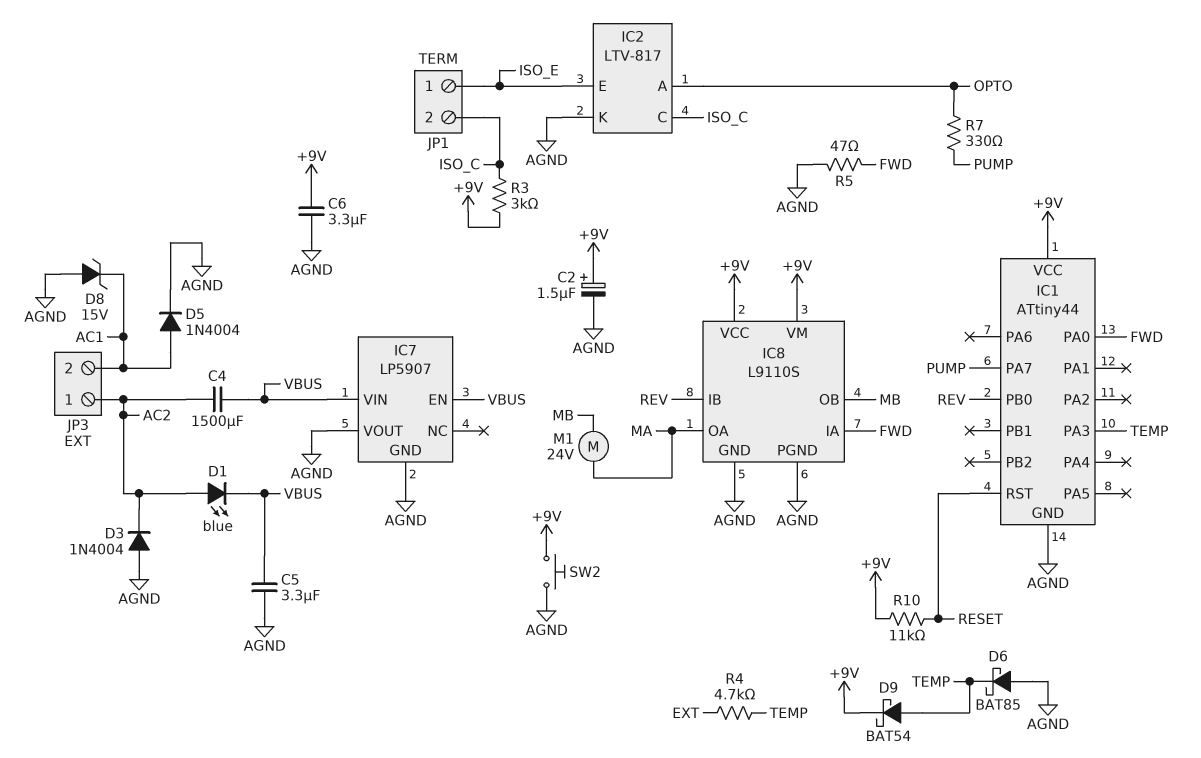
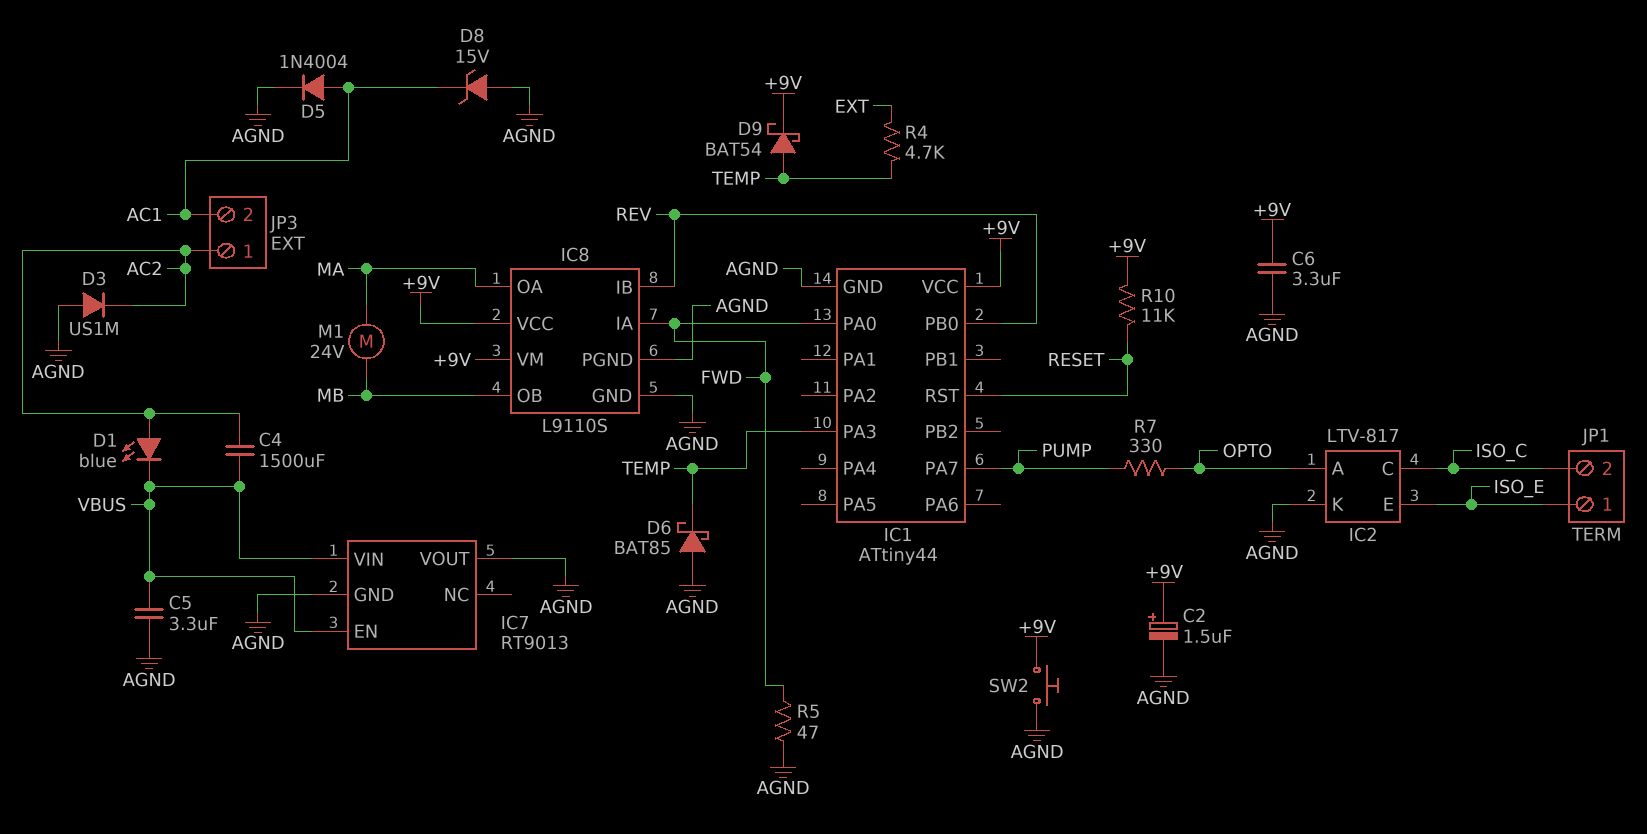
D3: diode 1N4004 (A AGND, K AC2) -> diode US1M (A AGND, K AC2)
IC7: LP5907 -> RT9013
R3: 3k (+9V, ISO_C) -> none

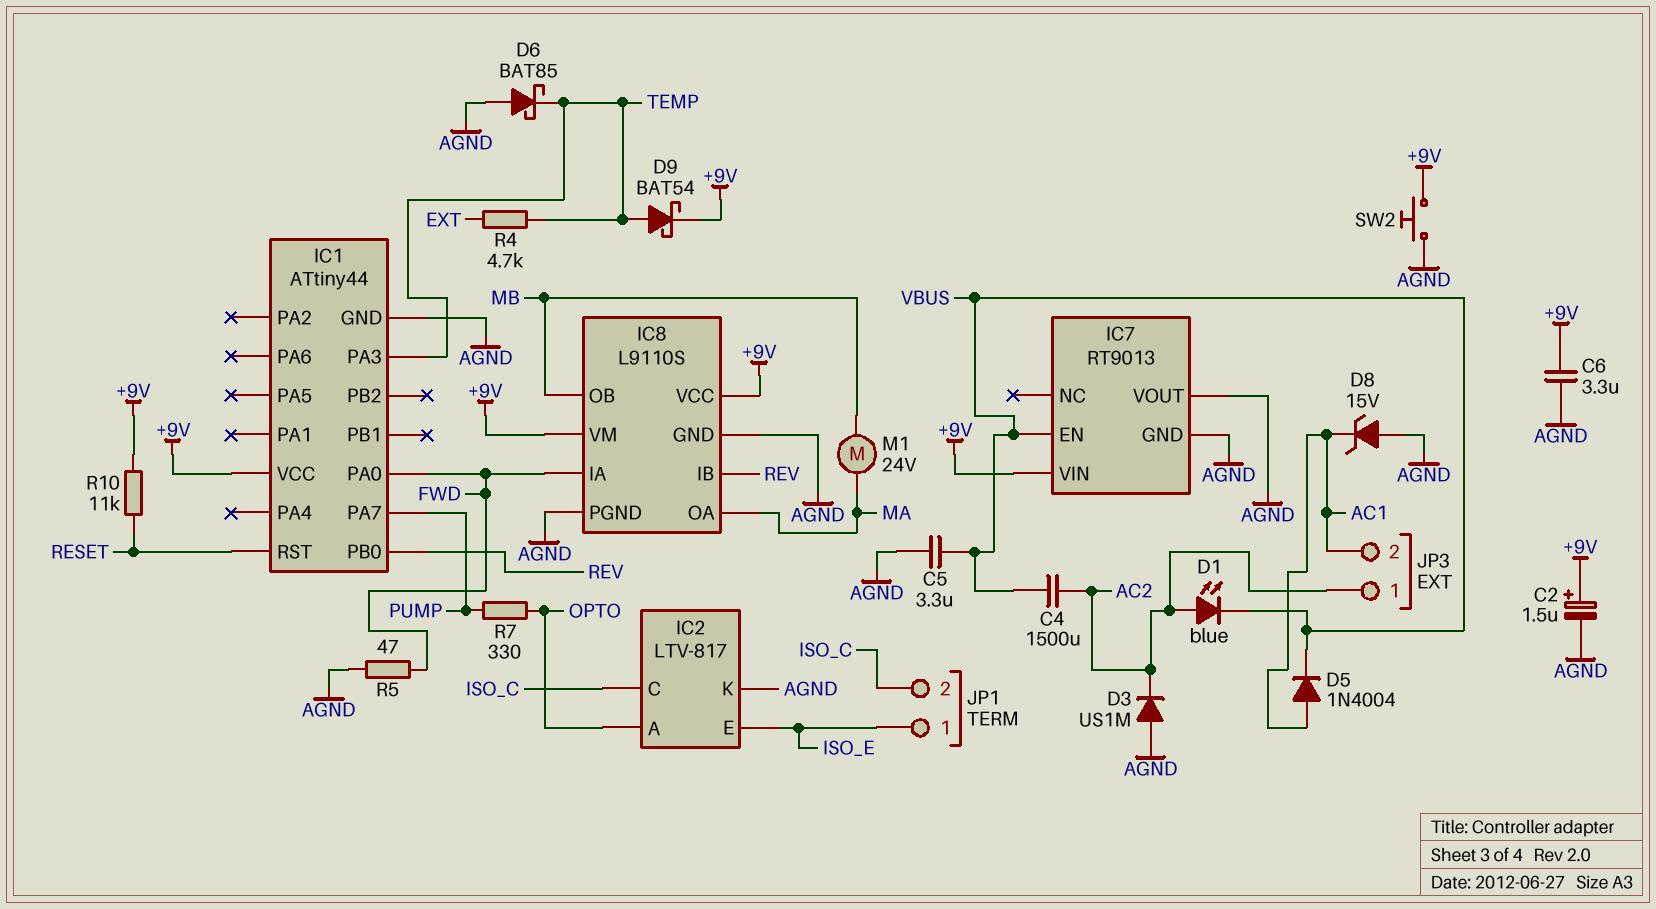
D5: diode 1N4004 (A AC1, K AGND) -> diode 1N4004 (A AC1, K VBUS)
IC7 pin VIN: VBUS -> +9V

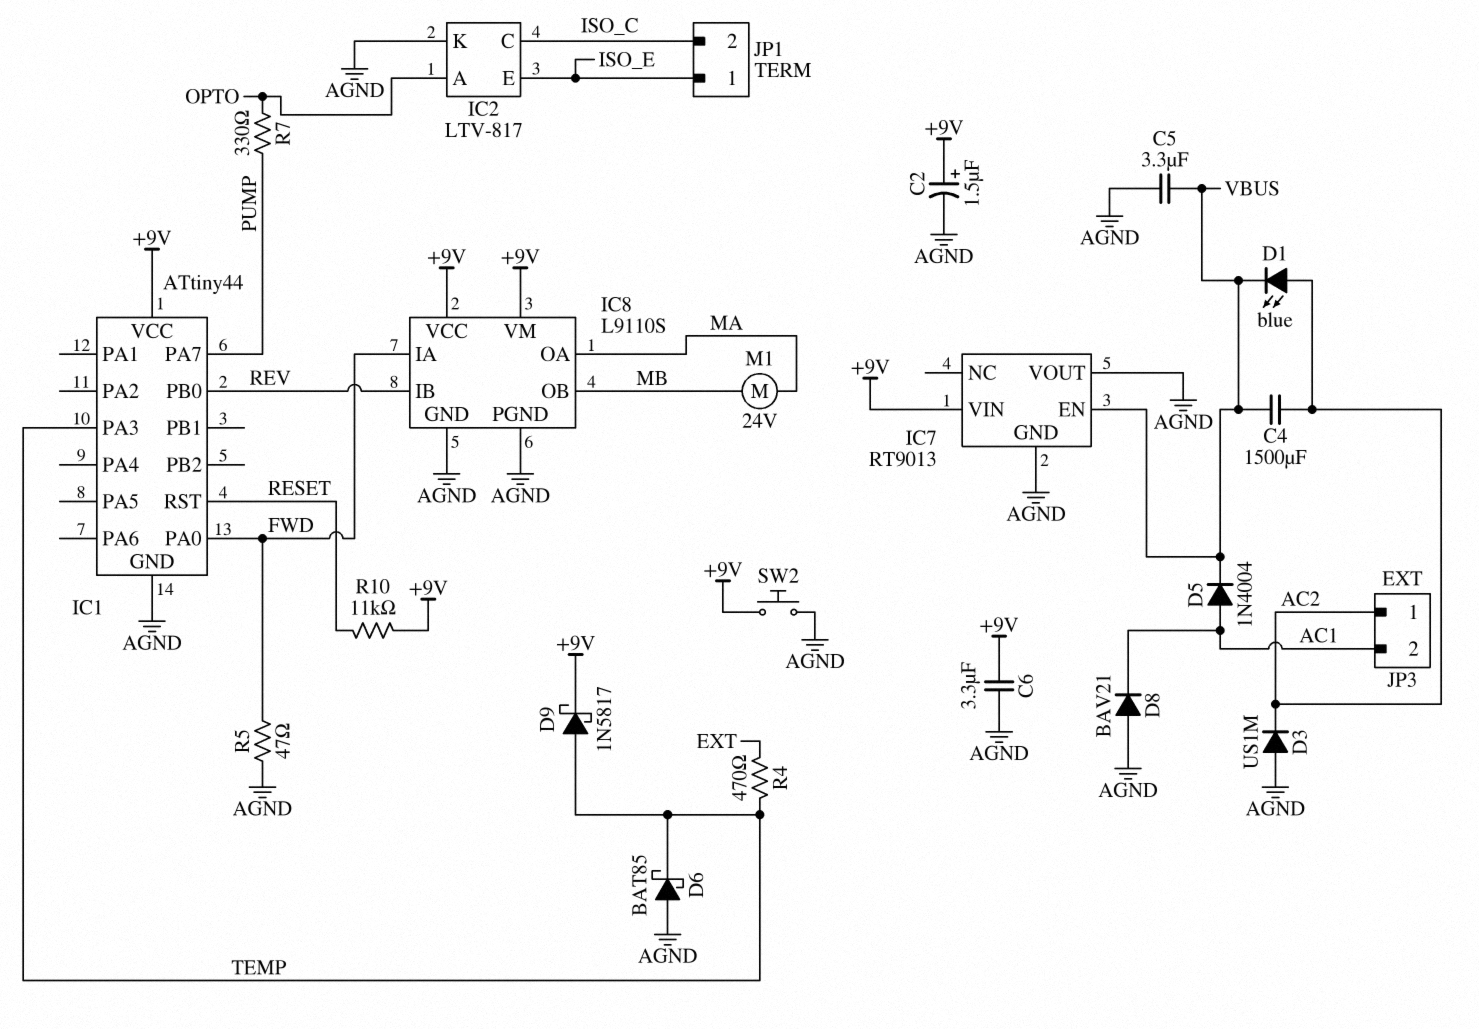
D8: zener 15V (A AGND, K AC1) -> diode BAV21 (A AGND, K AC1)
D9: schottky BAT54 (A TEMP, K +9V) -> schottky 1N5817 (A TEMP, K +9V)
R4: 4.7k (EXT, TEMP) -> 470 (EXT, TEMP)

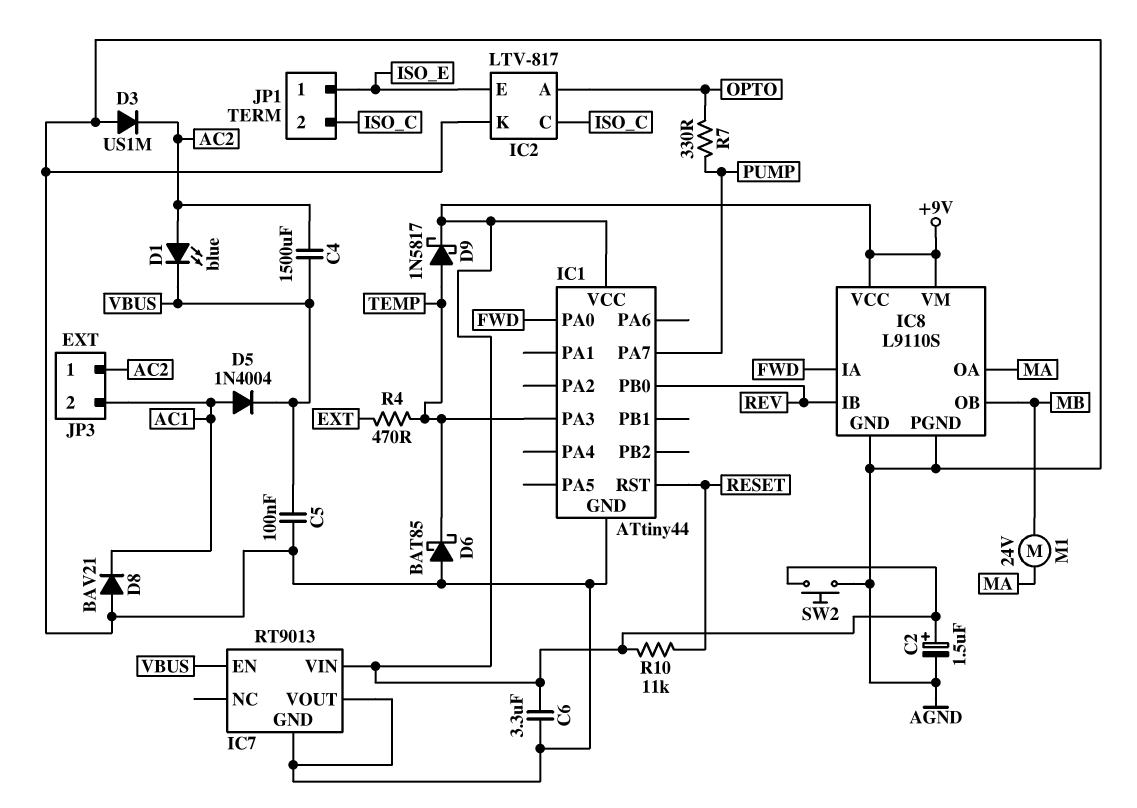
C5: 3.3uF (AGND, VBUS) -> 100nF (AGND, VBUS)
R5: 47 (AGND, FWD) -> none

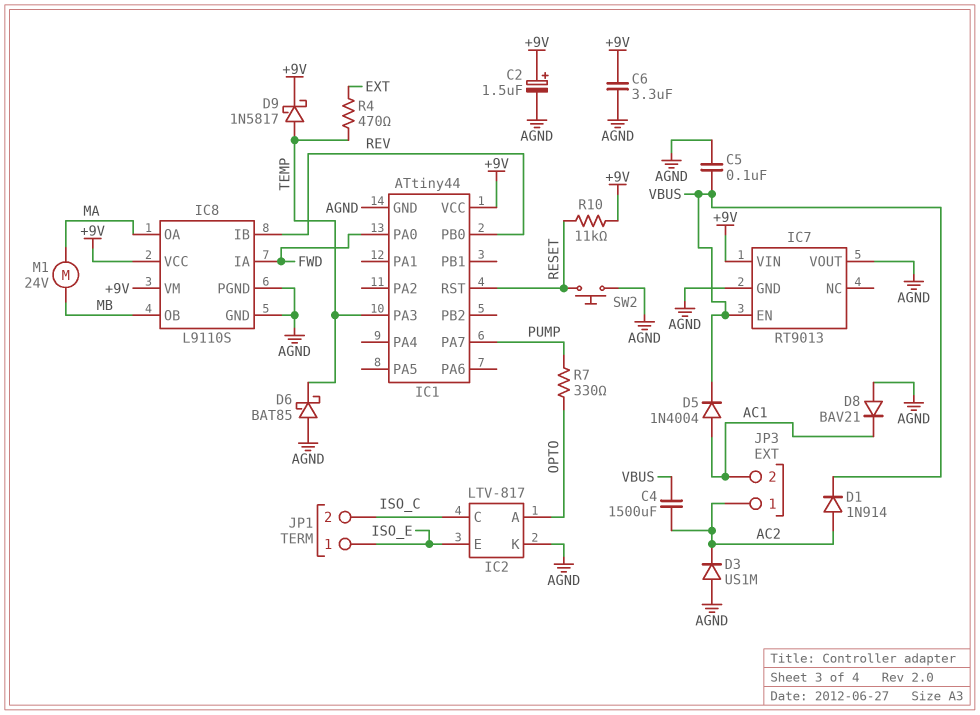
D1: LED blue (A AC2, K VBUS) -> diode 1N914 (A AC2, K VBUS)
SW2: button (+9V, AGND) -> button (AGND, RESET)

